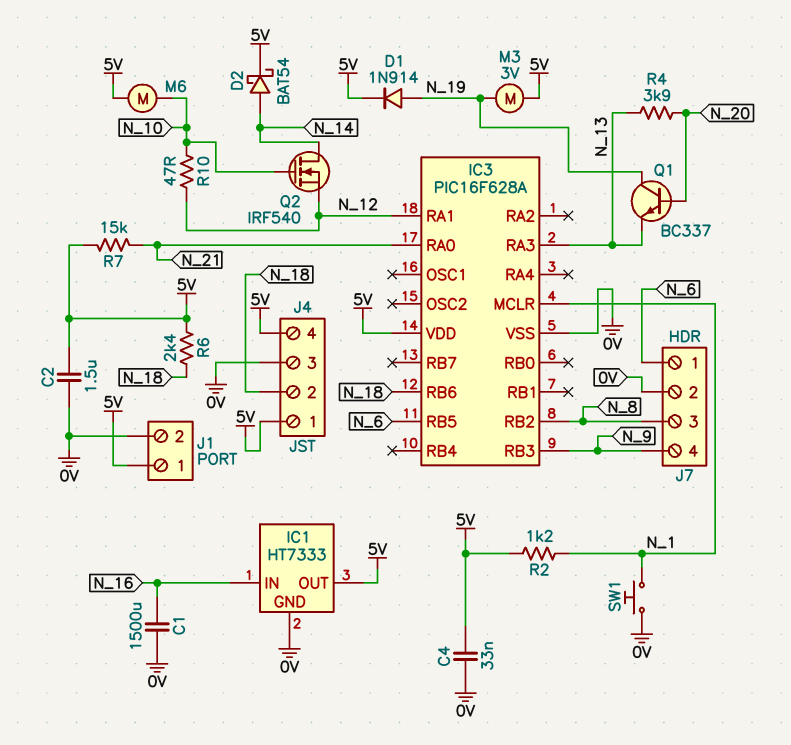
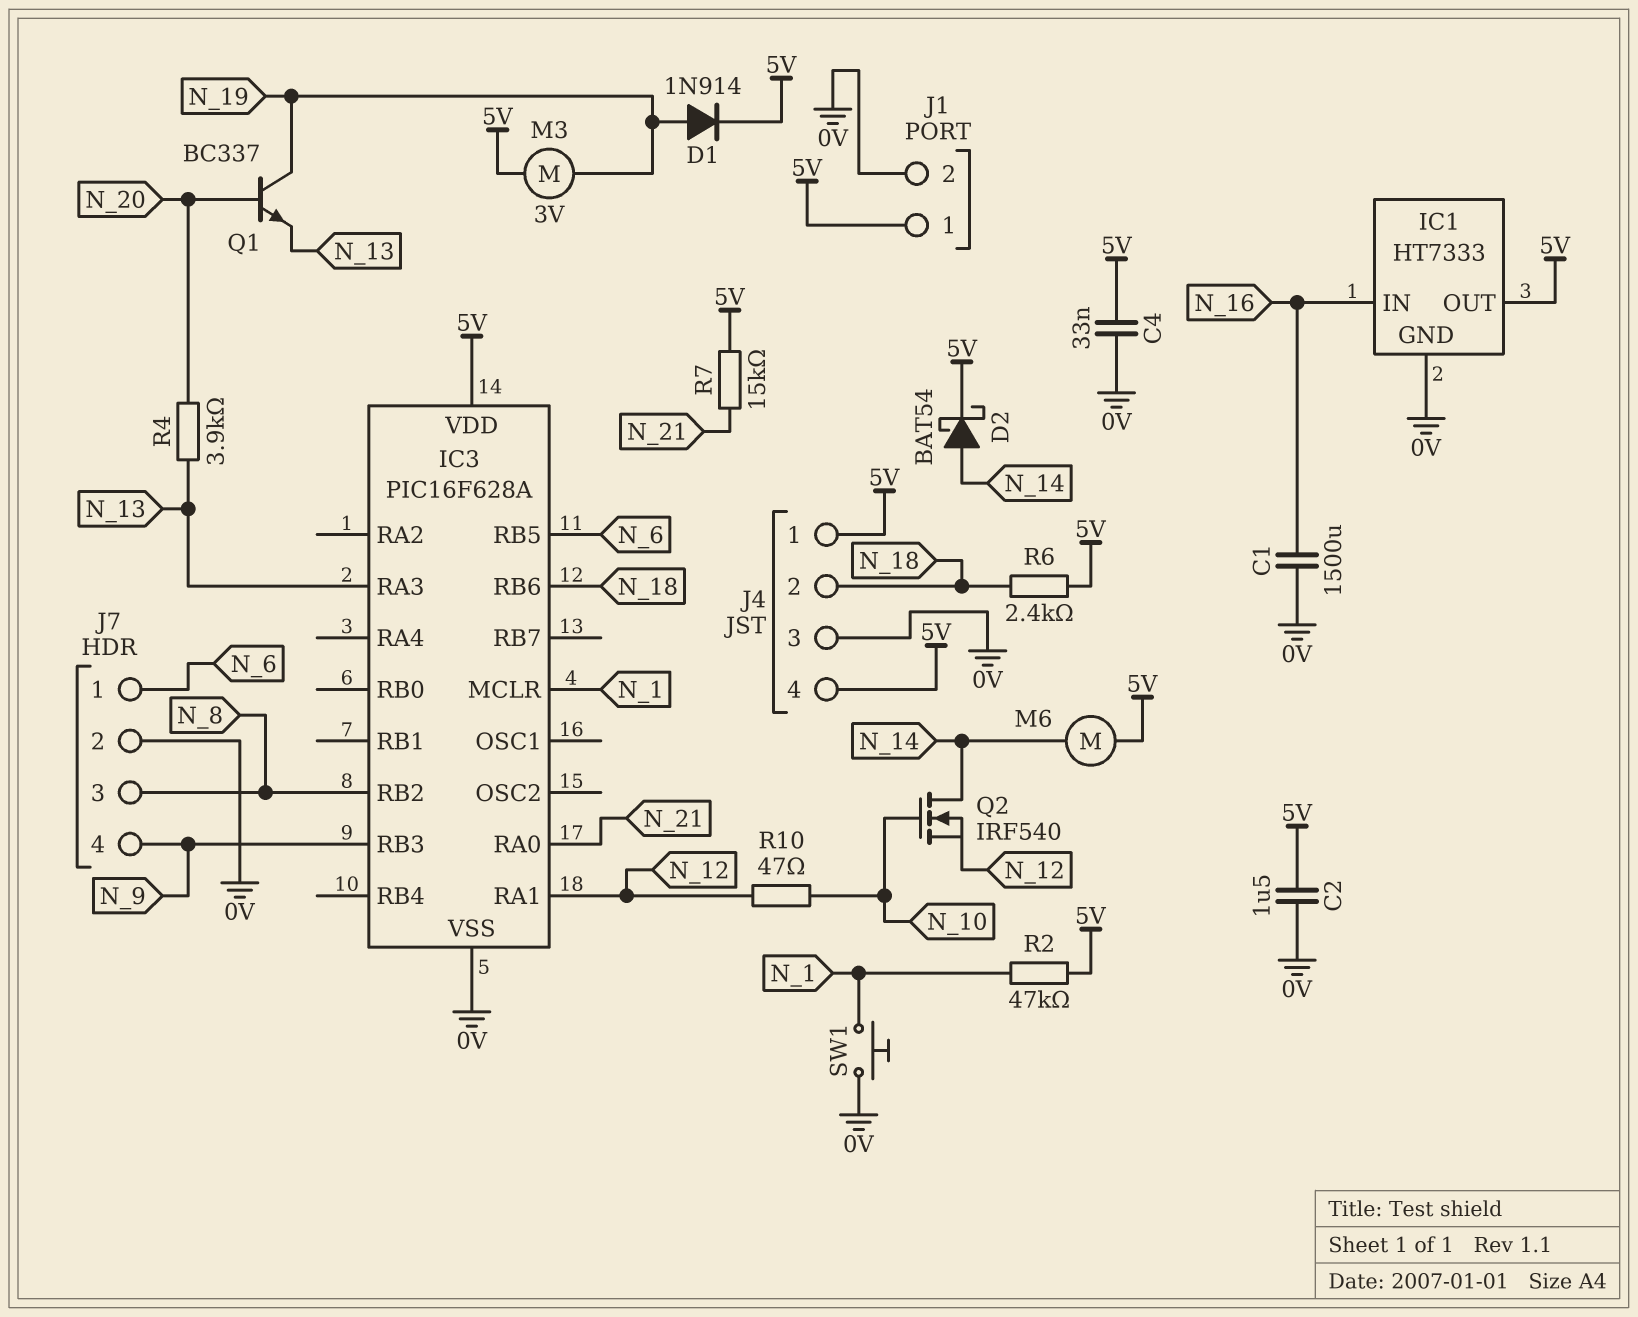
M6: motor (5V, N_10) -> motor (5V, N_14)
R2: 1.2k (5V, N_1) -> 47k (5V, N_1)

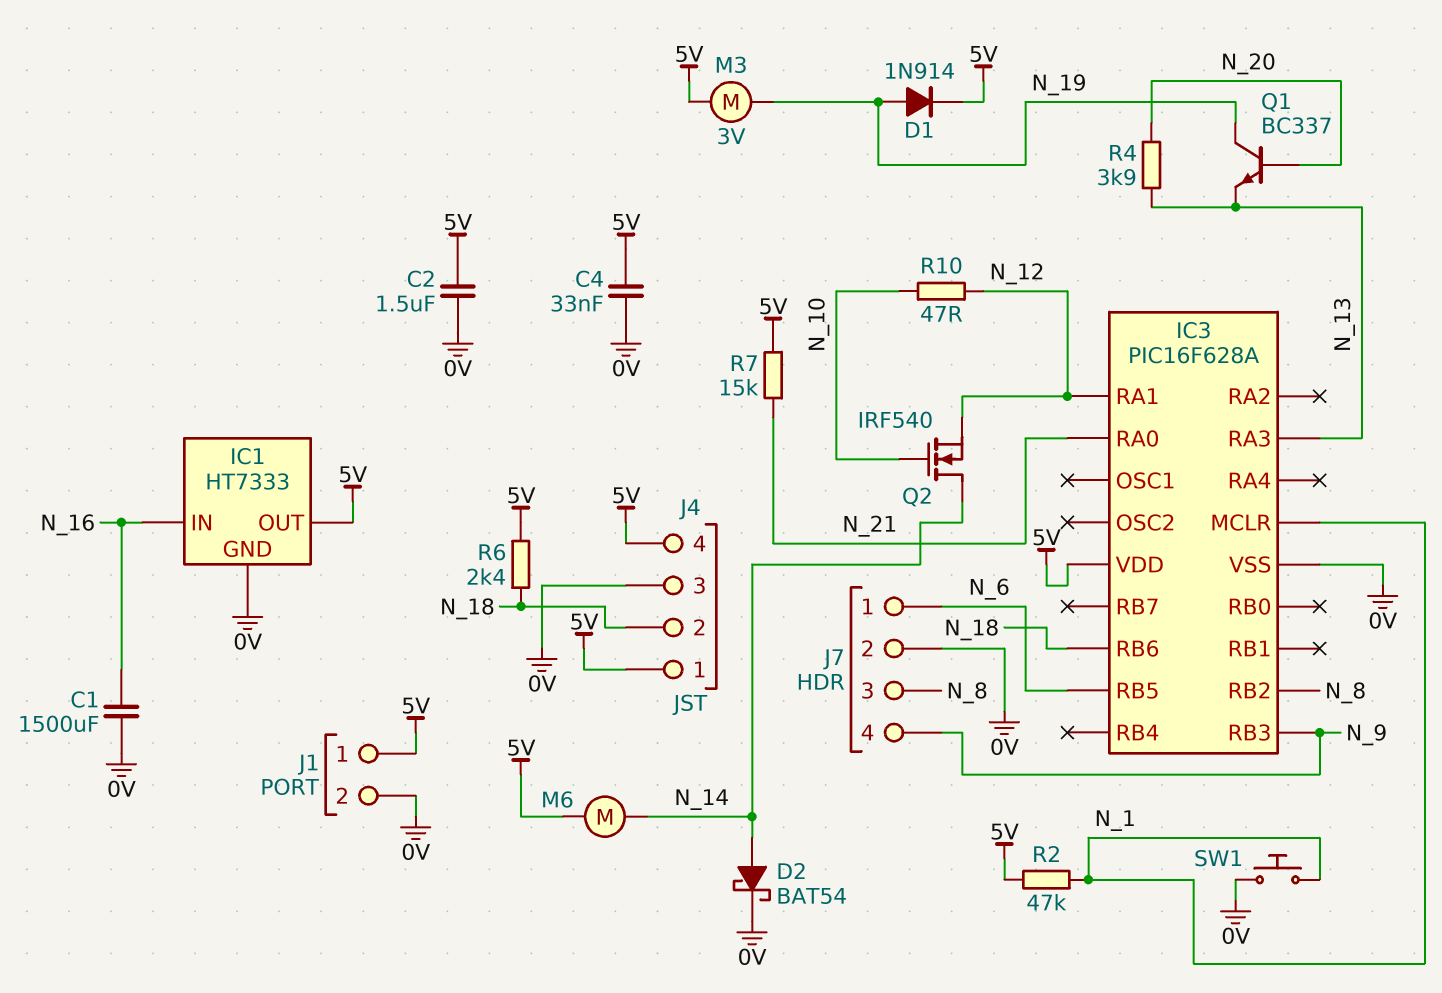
D2: schottky BAT54 (A N_14, K 5V) -> schottky BAT54 (A N_14, K 0V)

